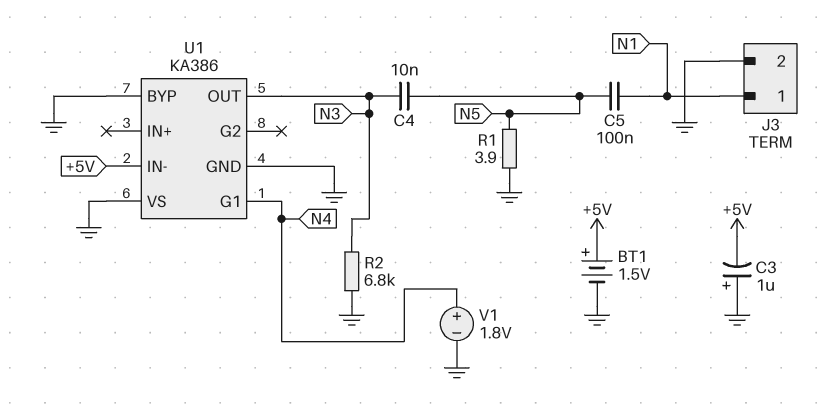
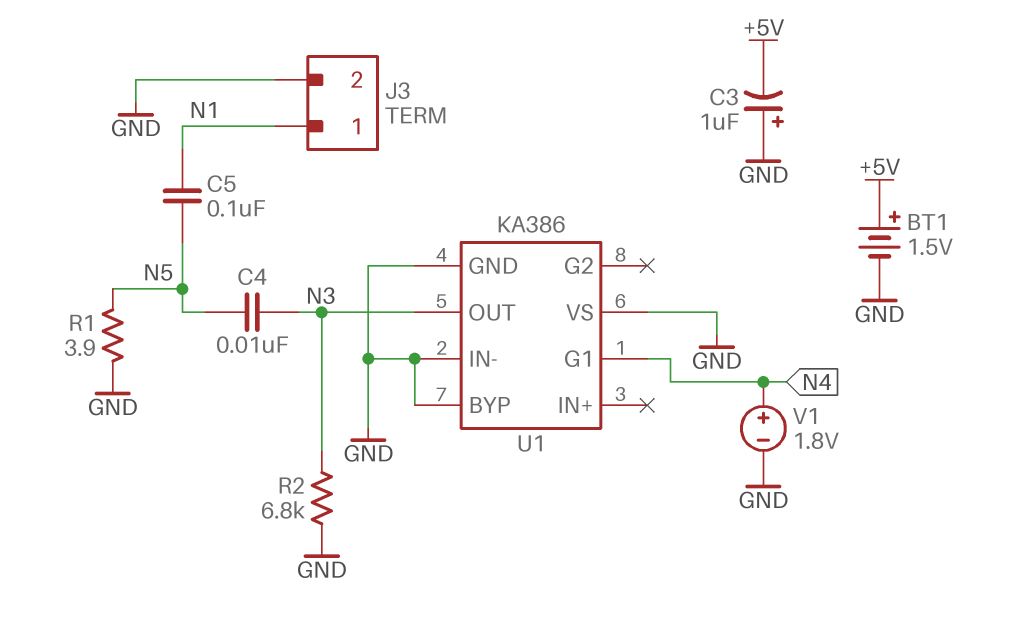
U1 pin IN-: +5V -> GND

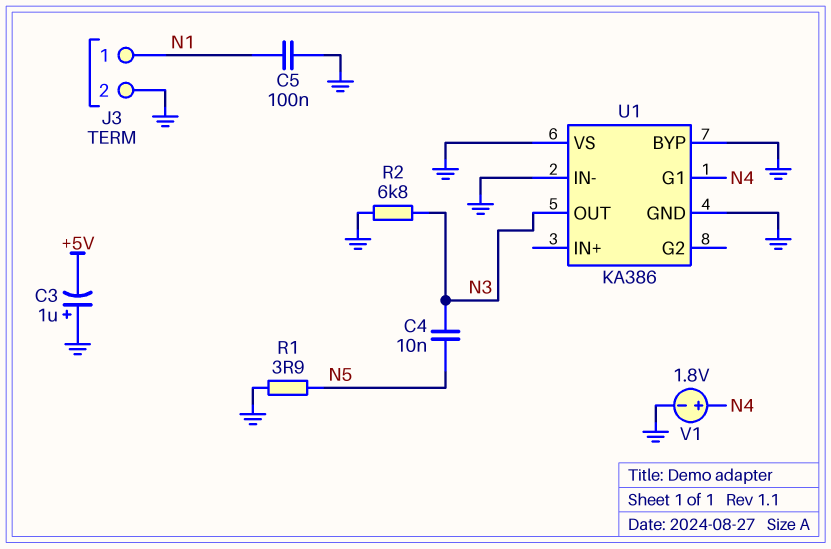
BT1: 1.5V (plus +5V, minus GND) -> none
C5: 100nF (N1, N5) -> 100nF (GND, N1)

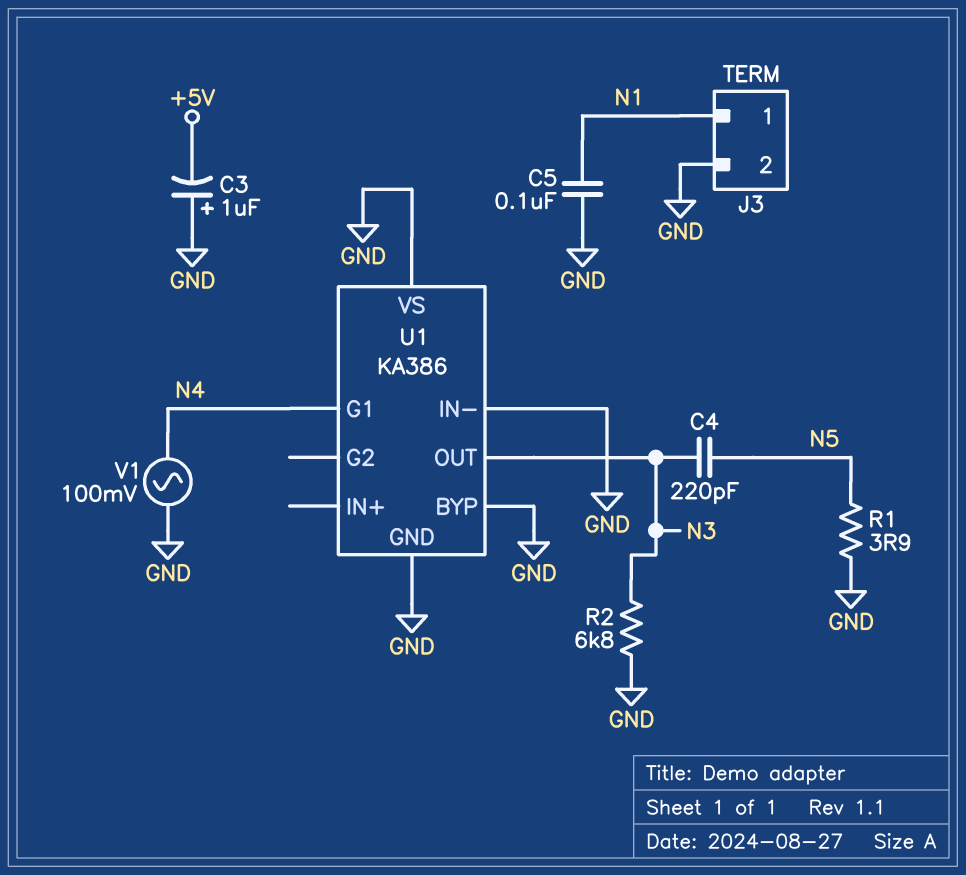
C4: 10nF (N3, N5) -> 220pF (N3, N5)
V1: 1.8V (plus N4, minus GND) -> AC 100mV (GND, N4)

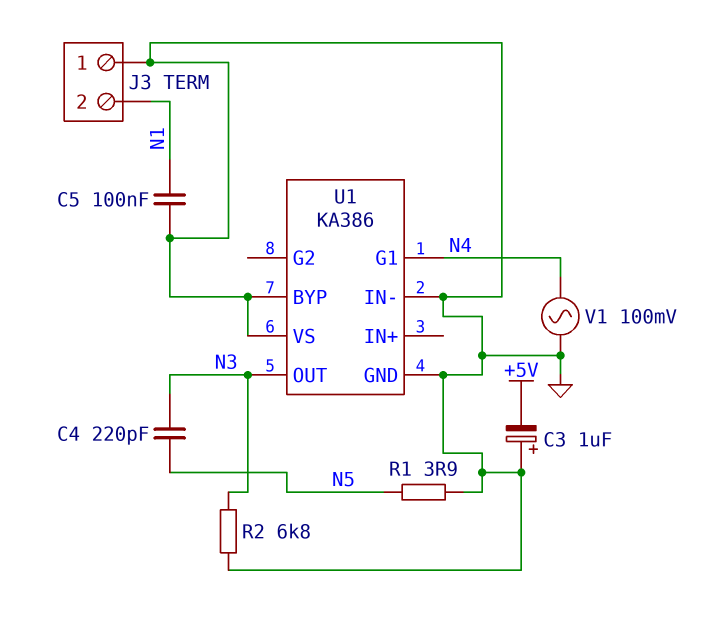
J3 pin 1: N1 -> GND
J3 pin 2: GND -> N1

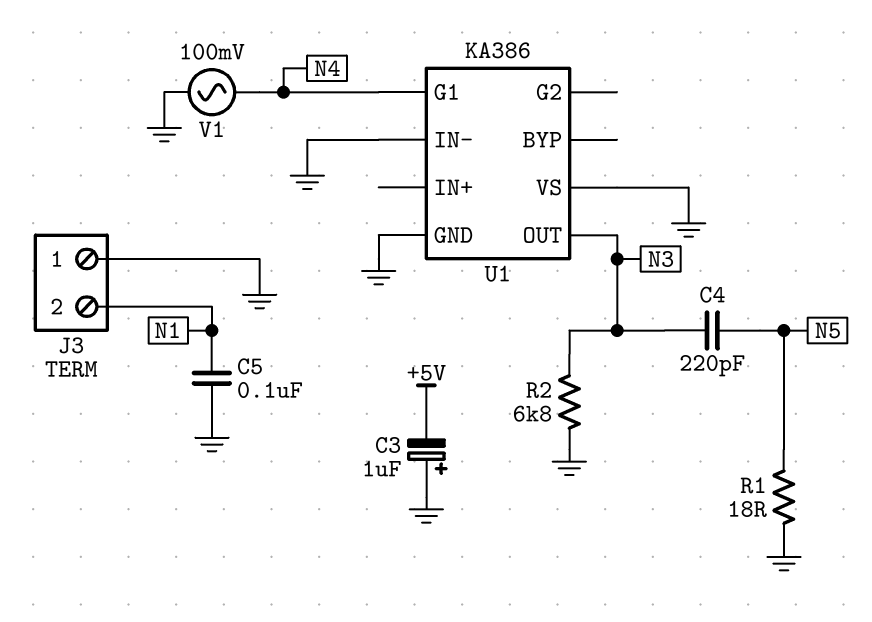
R1: 3.9 (GND, N5) -> 18 (GND, N5)
U1 pin BYP: GND -> none

